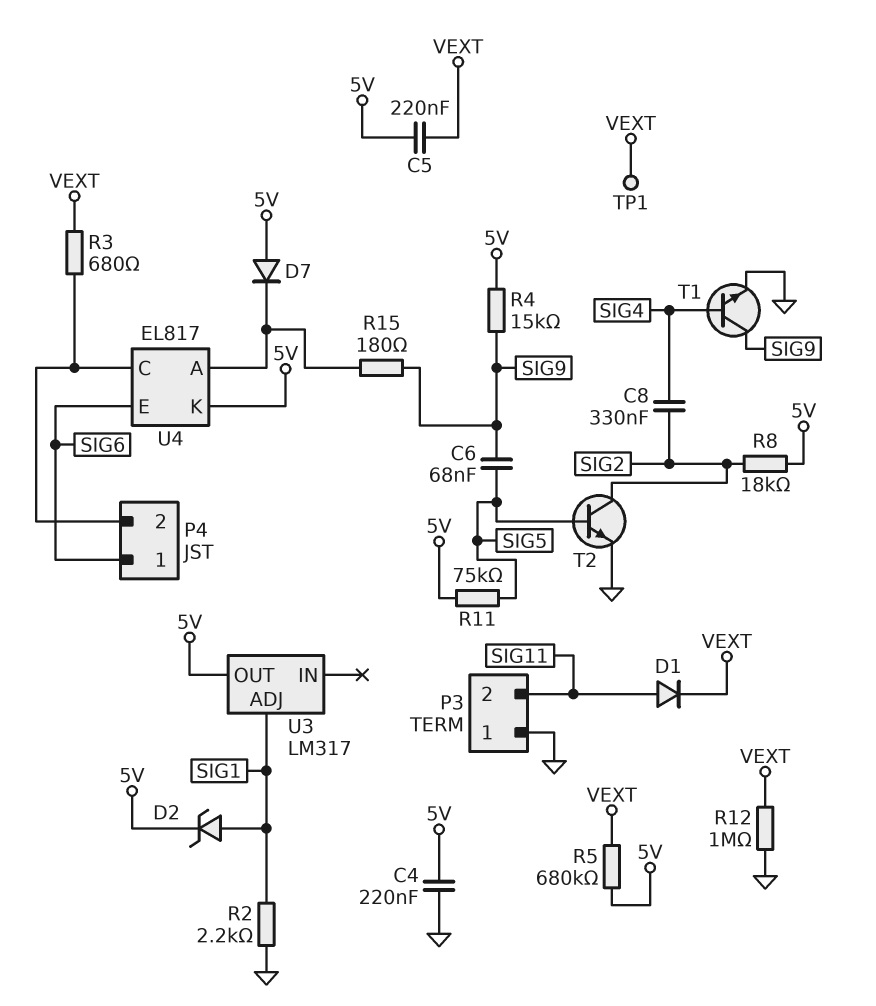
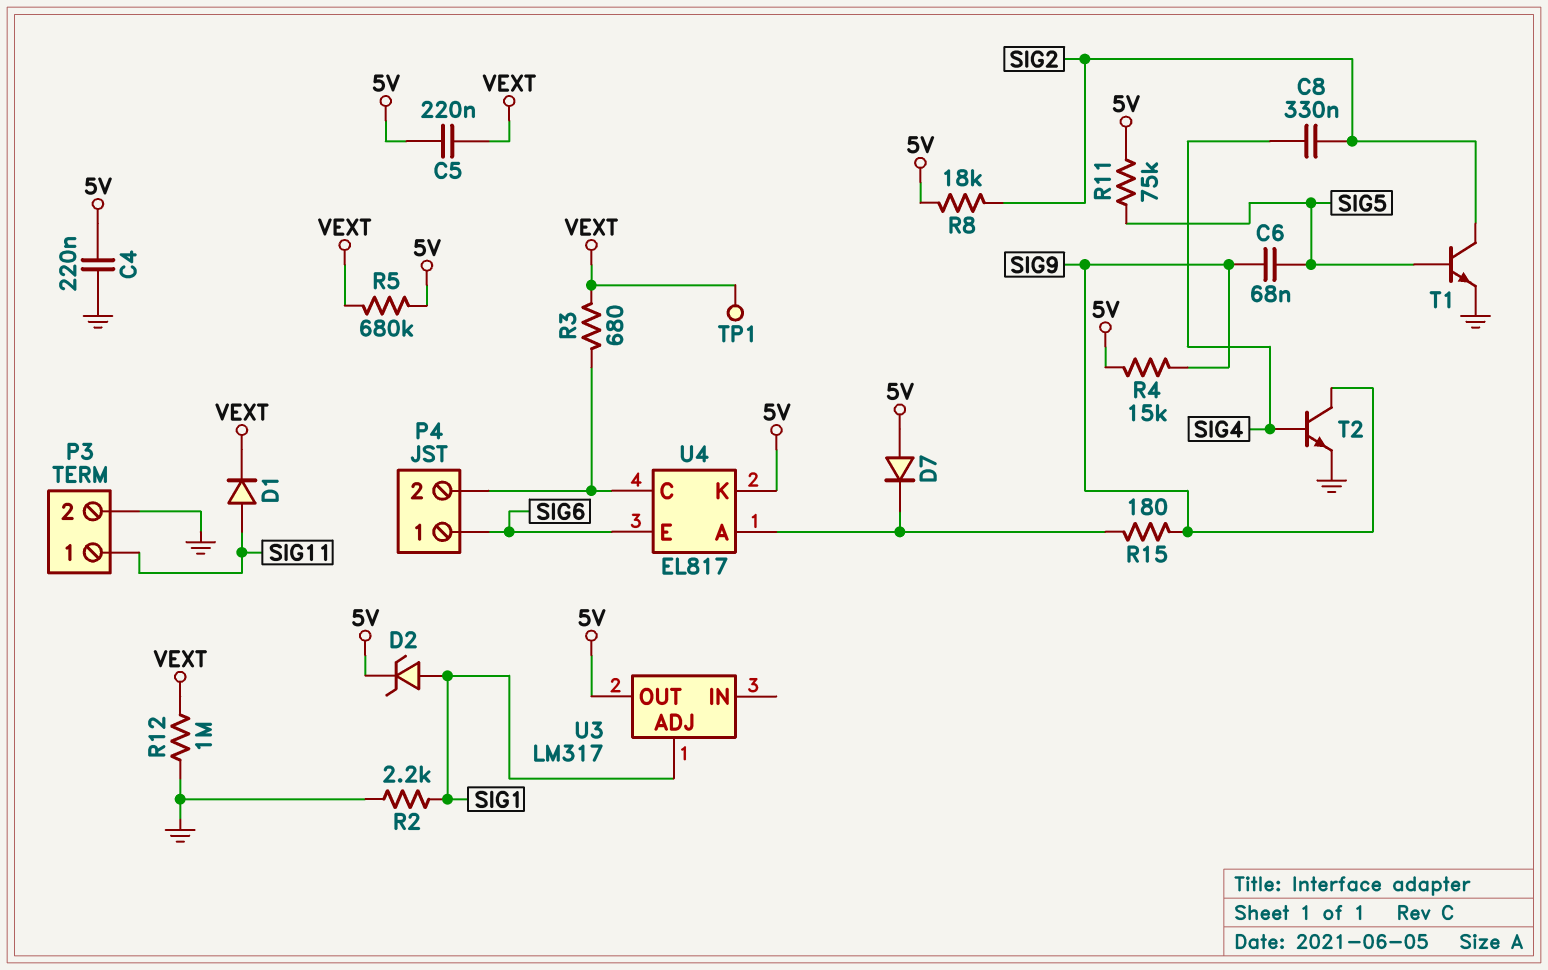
P3 pin 1: GND -> SIG11
P3 pin 2: SIG11 -> GND
T1: NPN (B SIG4, C SIG9, E GND) -> NPN (B SIG5, C SIG2, E GND)
T2: NPN (B SIG5, C SIG2, E GND) -> NPN (B SIG4, C SIG9, E GND)

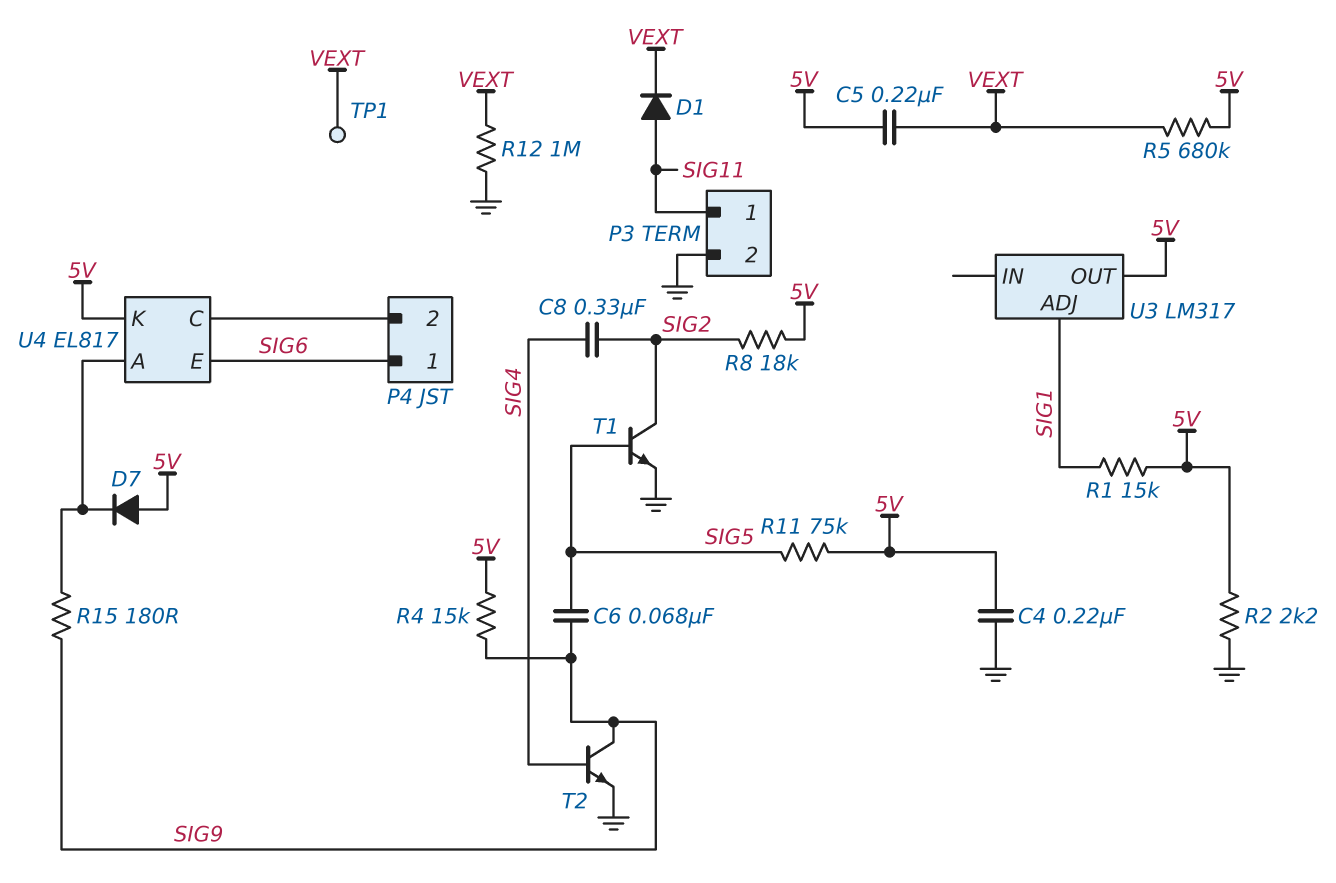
D2: zener (A SIG1, K 5V) -> none
R1: none -> 15k (5V, SIG1)
R2: 2.2k (GND, SIG1) -> 2.2k (5V, GND)
R3: 680 (P4/2, VEXT) -> none

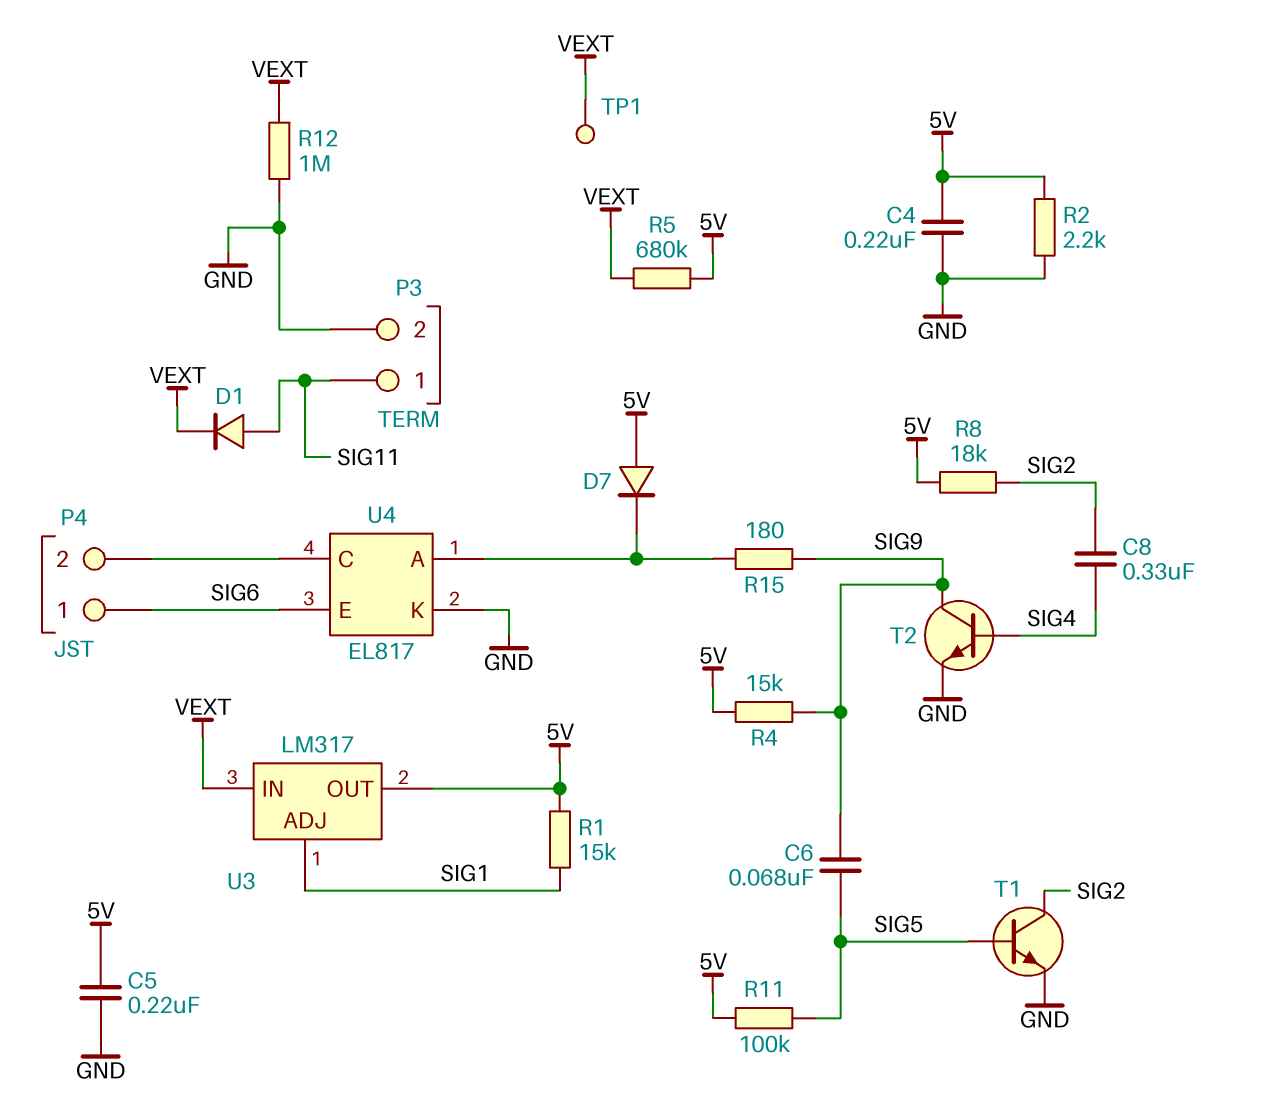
C5: 220nF (5V, VEXT) -> 220nF (5V, GND)
R11: 75k (5V, SIG5) -> 100k (5V, SIG5)
U3 pin IN: none -> VEXT
U4 pin K: 5V -> GND

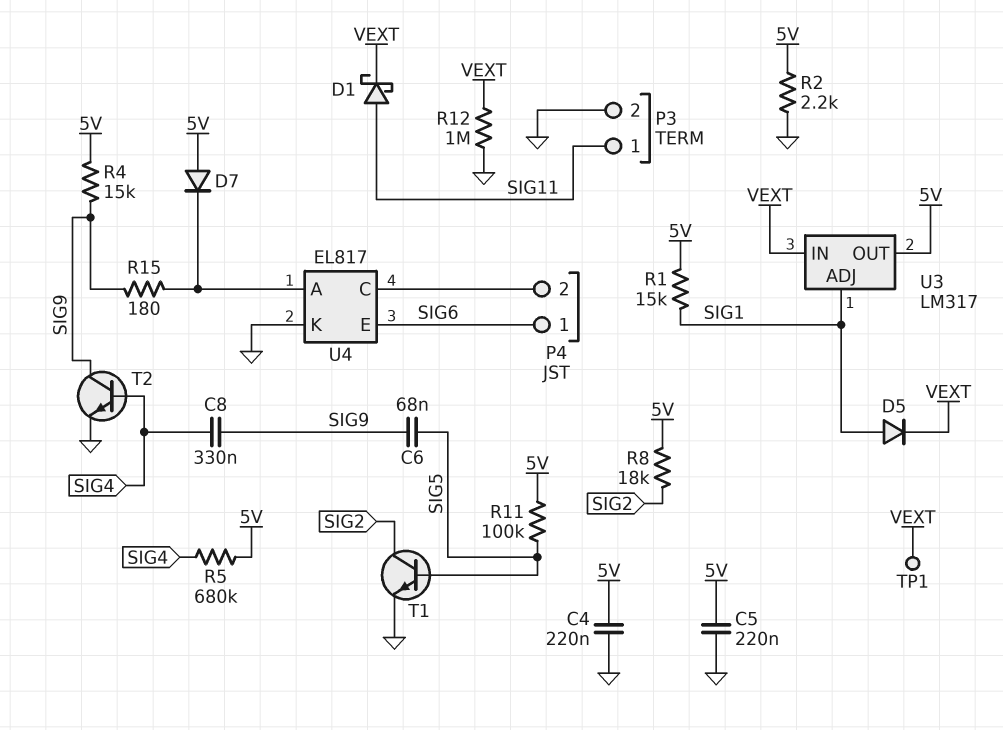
C8: 330nF (SIG2, SIG4) -> 330nF (SIG4, SIG9)
D1: diode (A SIG11, K VEXT) -> schottky (A SIG11, K VEXT)
D5: none -> diode (A SIG1, K VEXT)
R5: 680k (5V, VEXT) -> 680k (5V, SIG4)

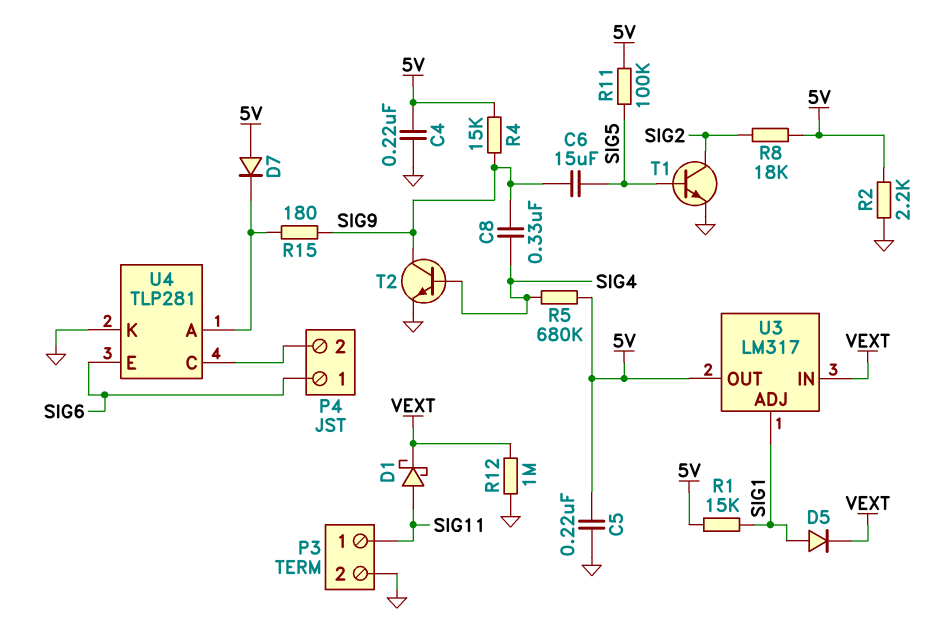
C6: 68nF (SIG5, SIG9) -> 15uF (SIG5, SIG9)
TP1: test point (VEXT) -> none
U4: EL817 -> TLP281

